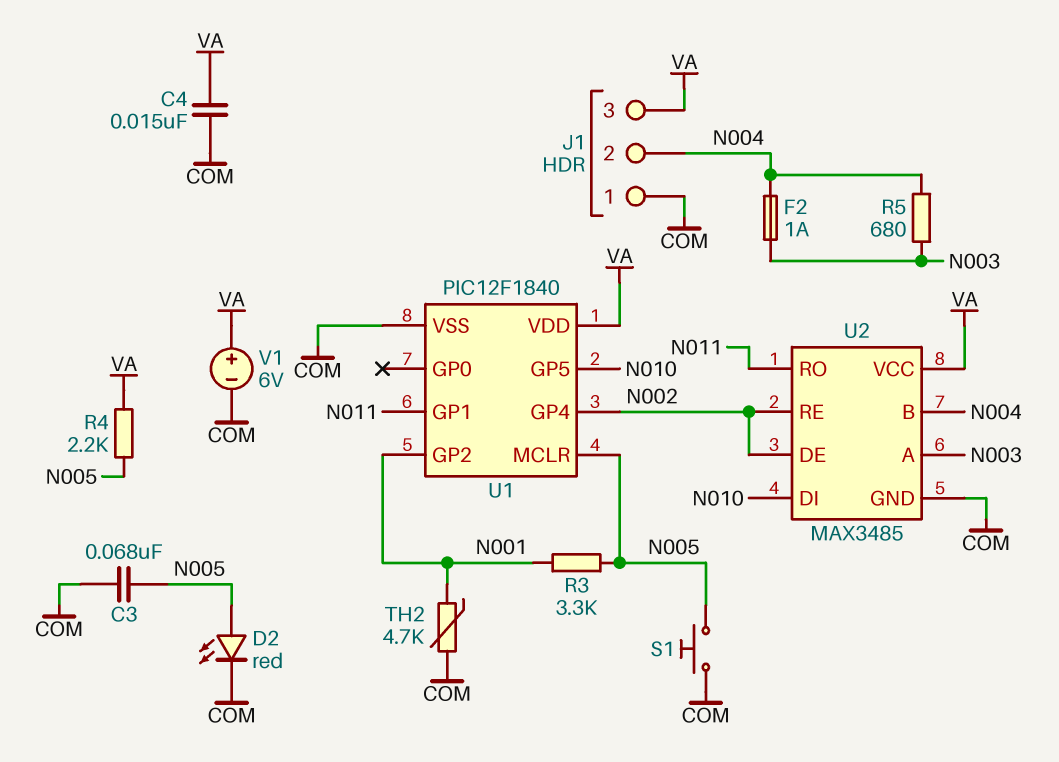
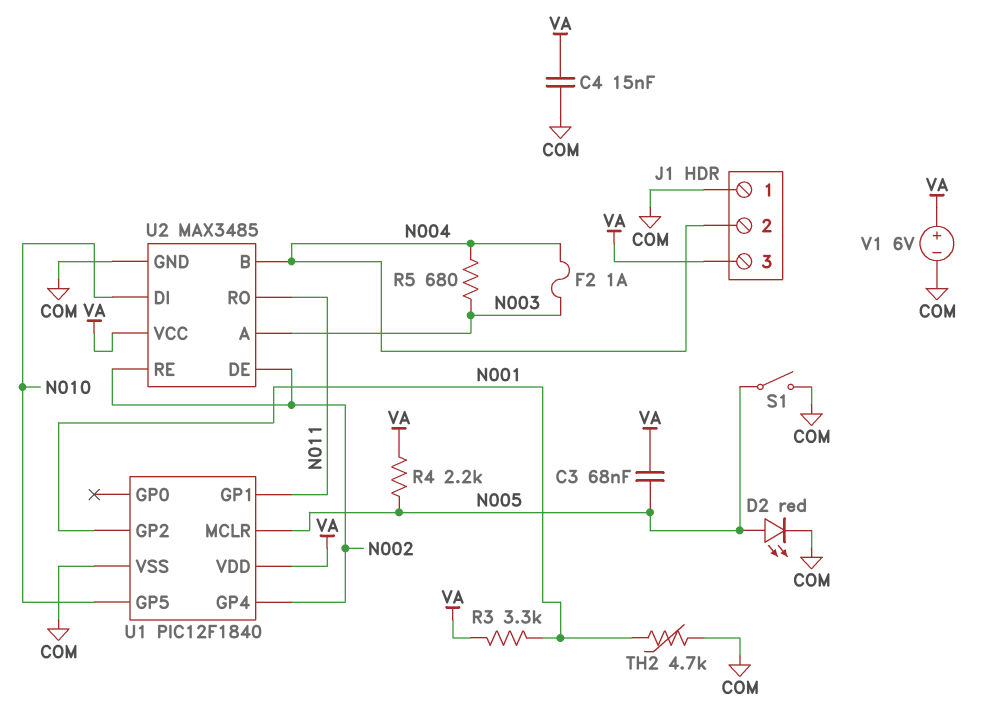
C3: 68nF (COM, N005) -> 68nF (N005, VA)
R3: 3.3k (N001, N005) -> 3.3k (N001, VA)
S1: button (COM, N005) -> switch (COM, N005)

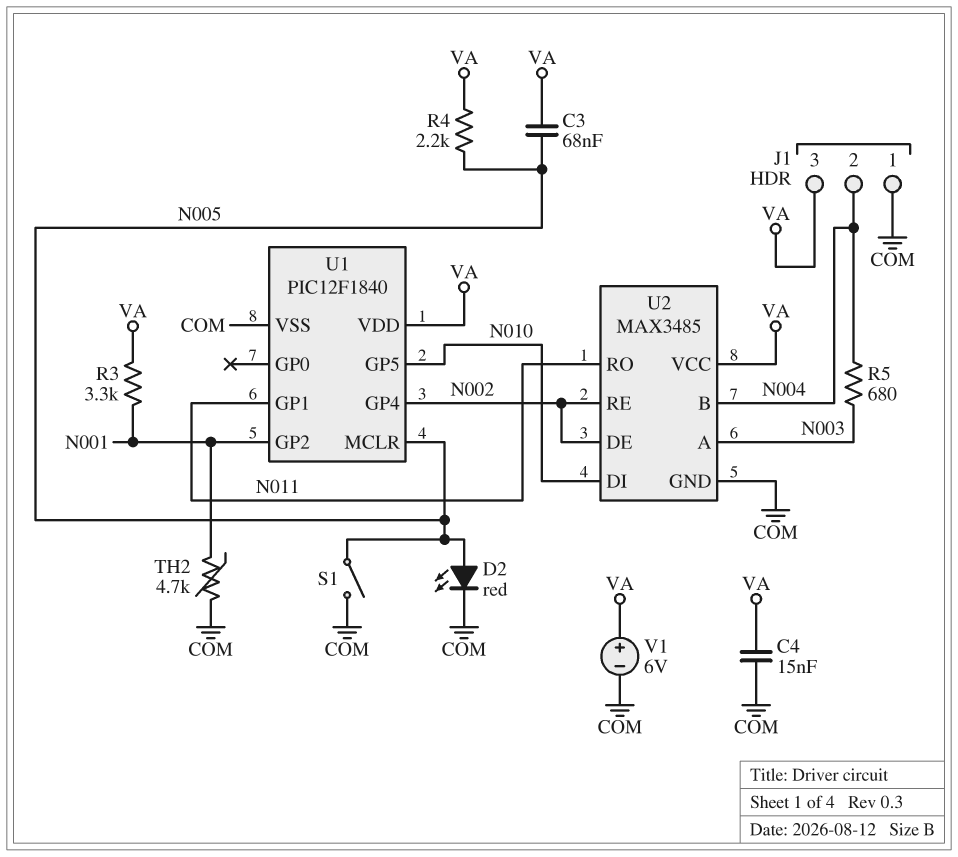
F2: 1A (N003, N004) -> none

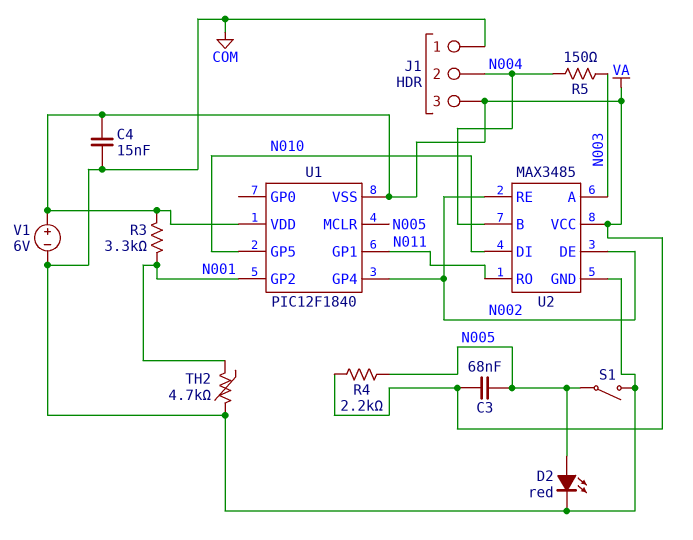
R5: 680 (N003, N004) -> 150 (N003, N004)
U1 pin VSS: COM -> VA

